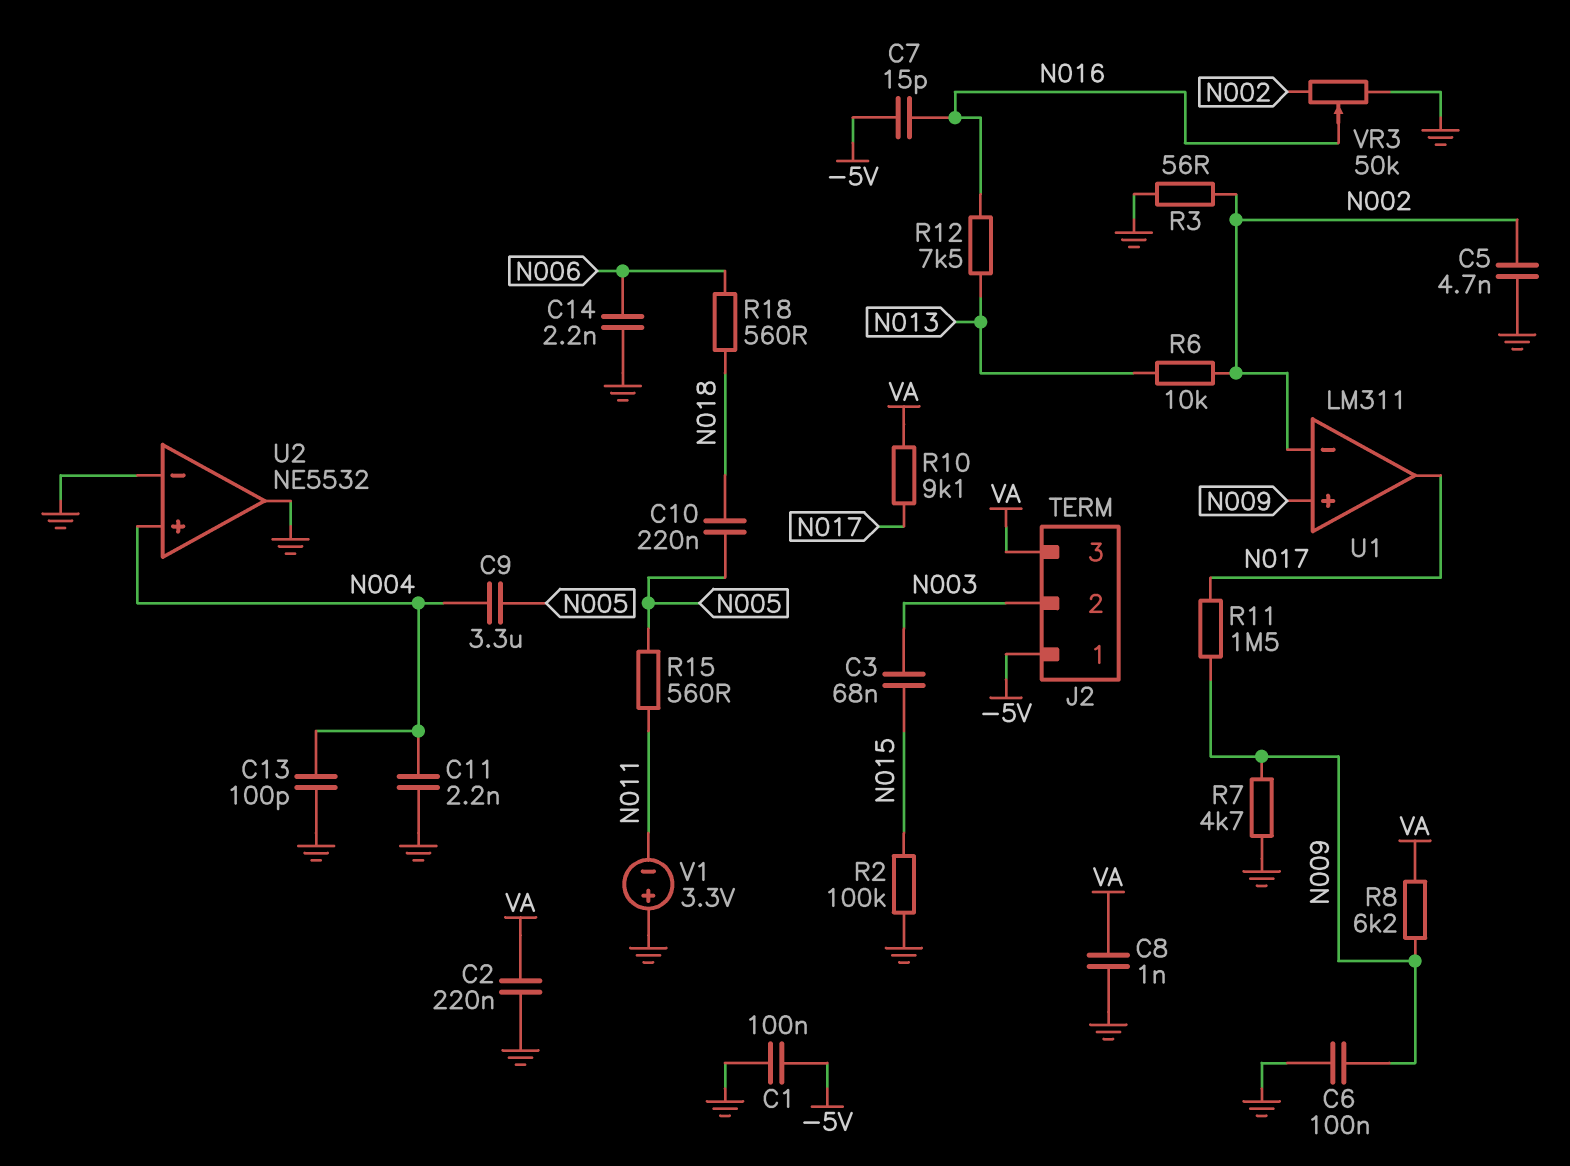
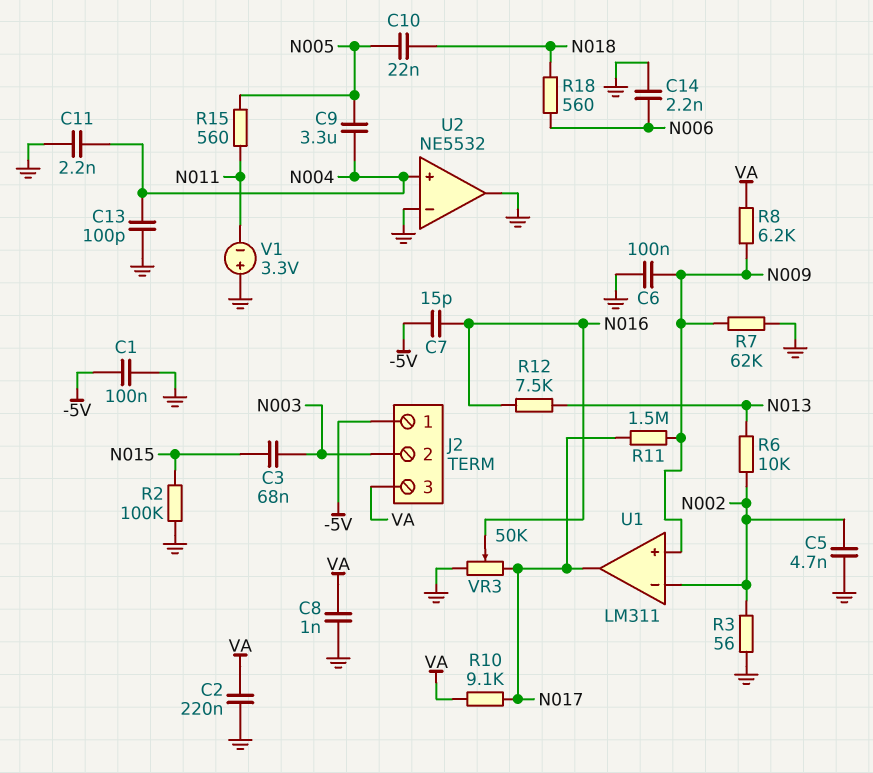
C10: 220nF (N005, N018) -> 22nF (N005, N018)
R7: 4.7k (GND, N009) -> 62k (GND, N009)
VR3: 50k (GND, N002, wiper N016) -> 50k (GND, N017, wiper N016)

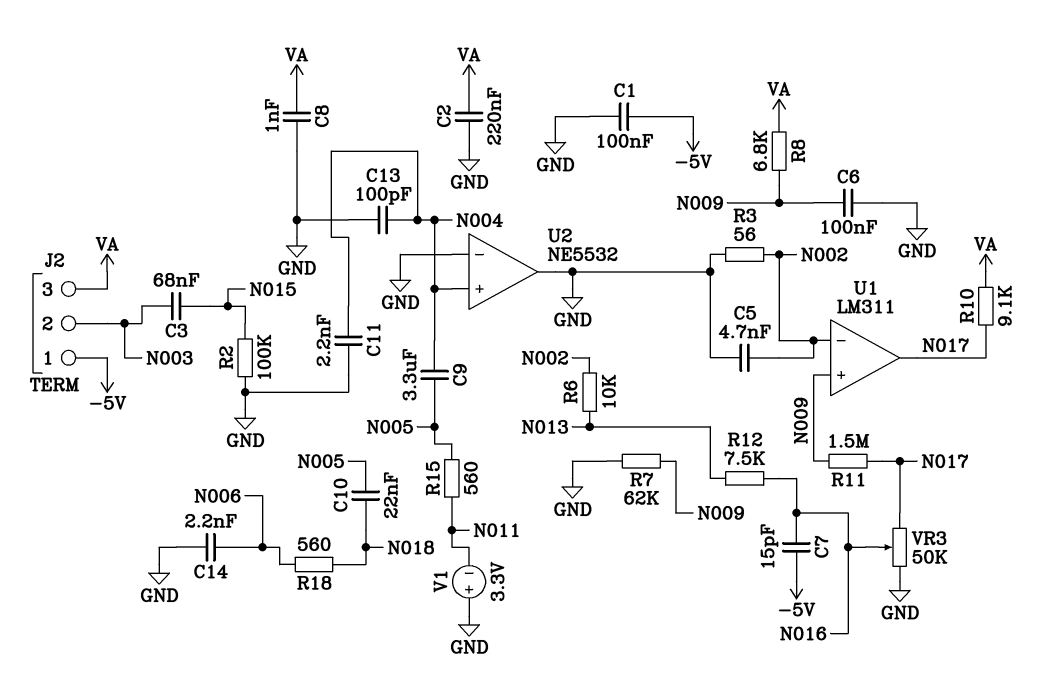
R8: 6.2k (N009, VA) -> 6.8k (N009, VA)

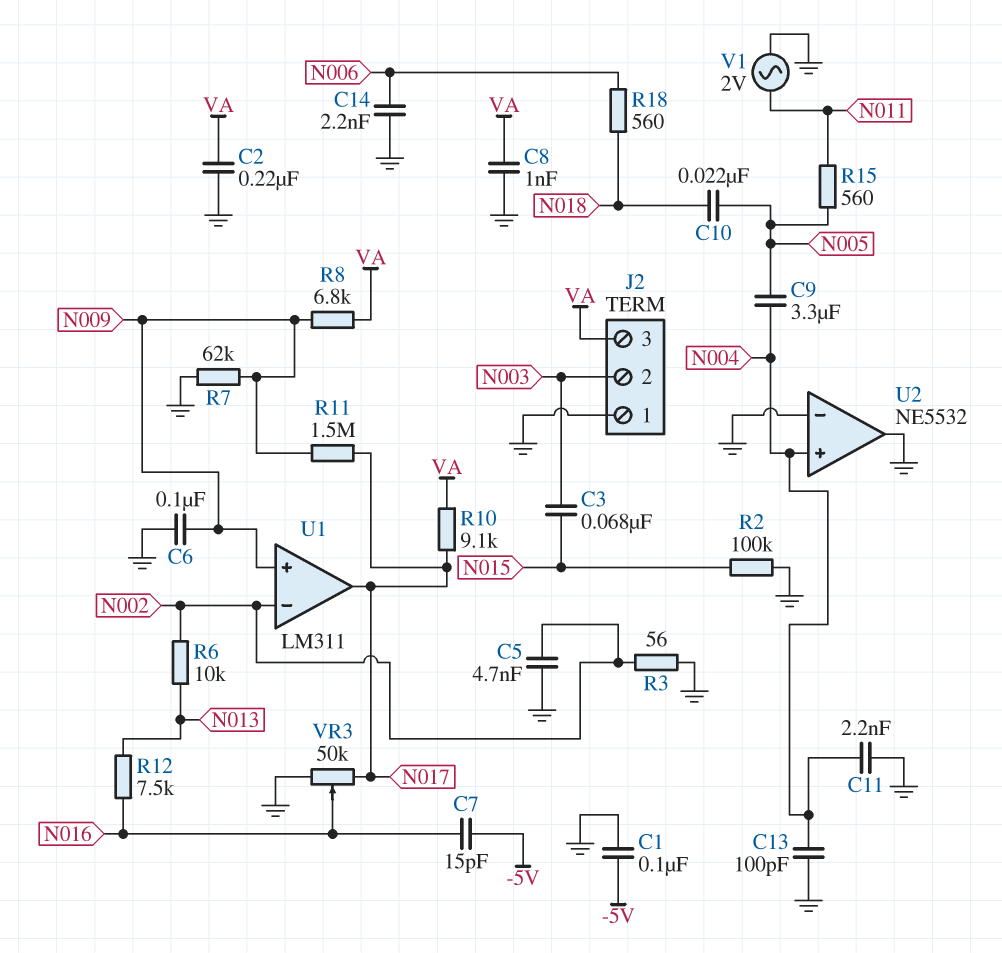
J2 pin 1: -5V -> GND
V1: 3.3V (plus GND, minus N011) -> AC 2V (GND, N011)

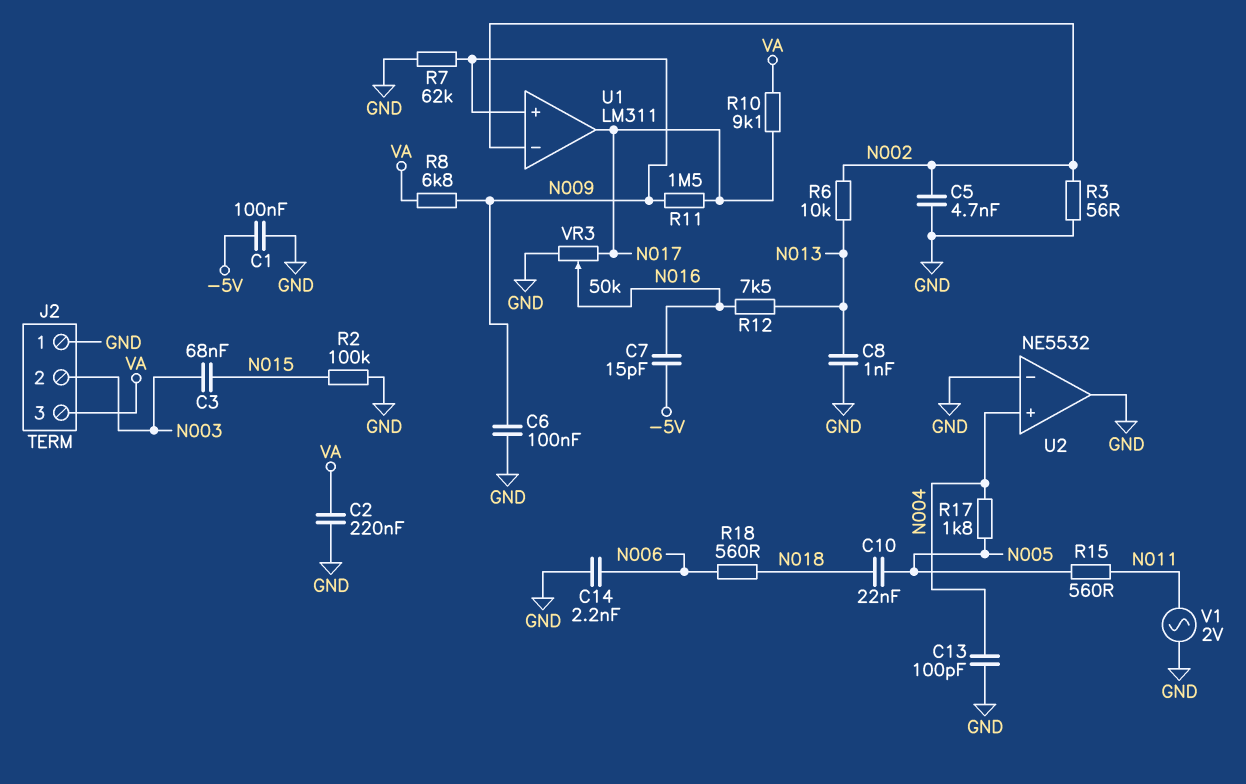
C8: 1nF (GND, VA) -> 1nF (GND, N013)
C9: 3.3uF (N004, N005) -> none
C11: 2.2nF (GND, N004) -> none
R17: none -> 1.8k (N004, N005)

